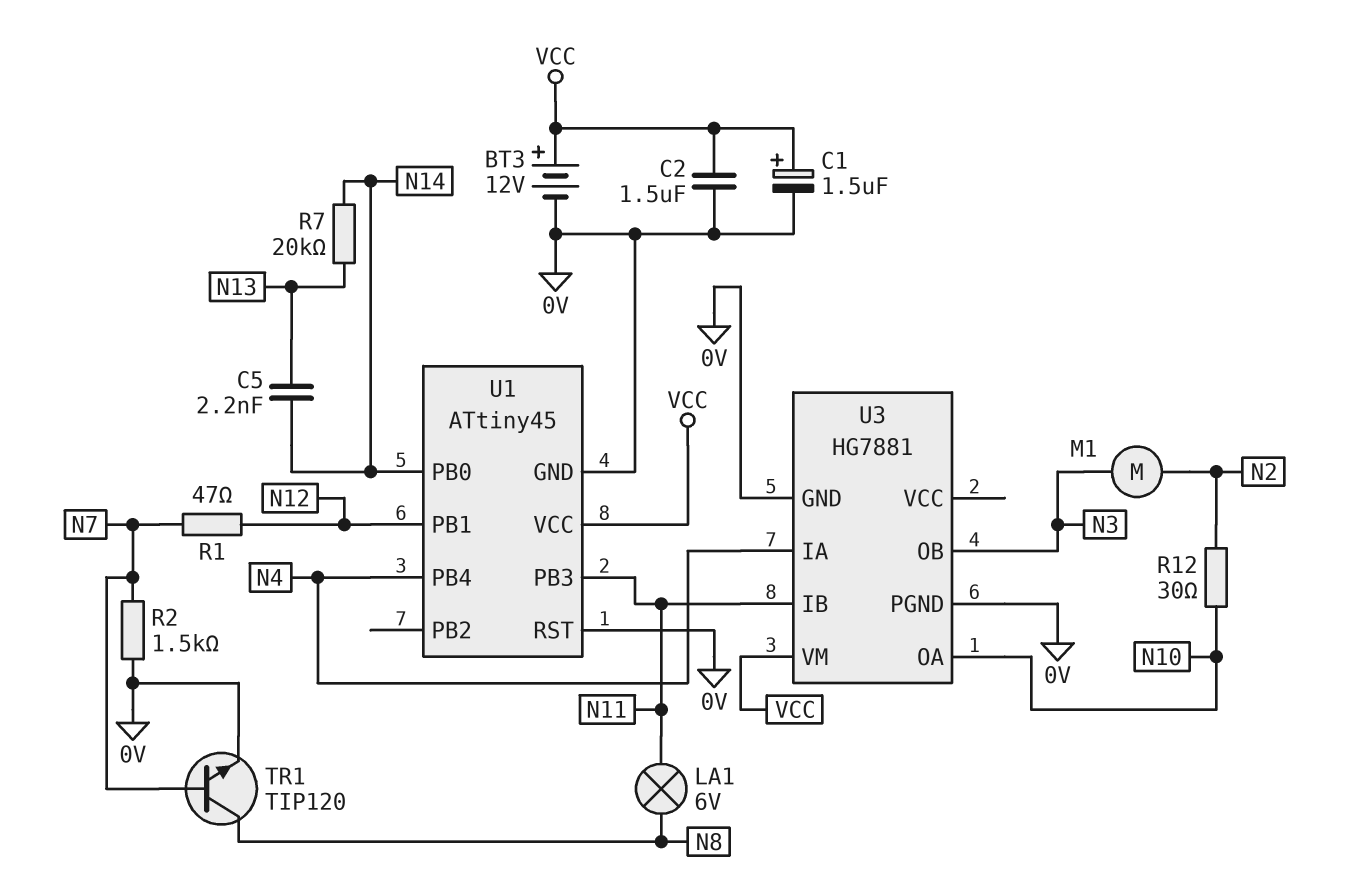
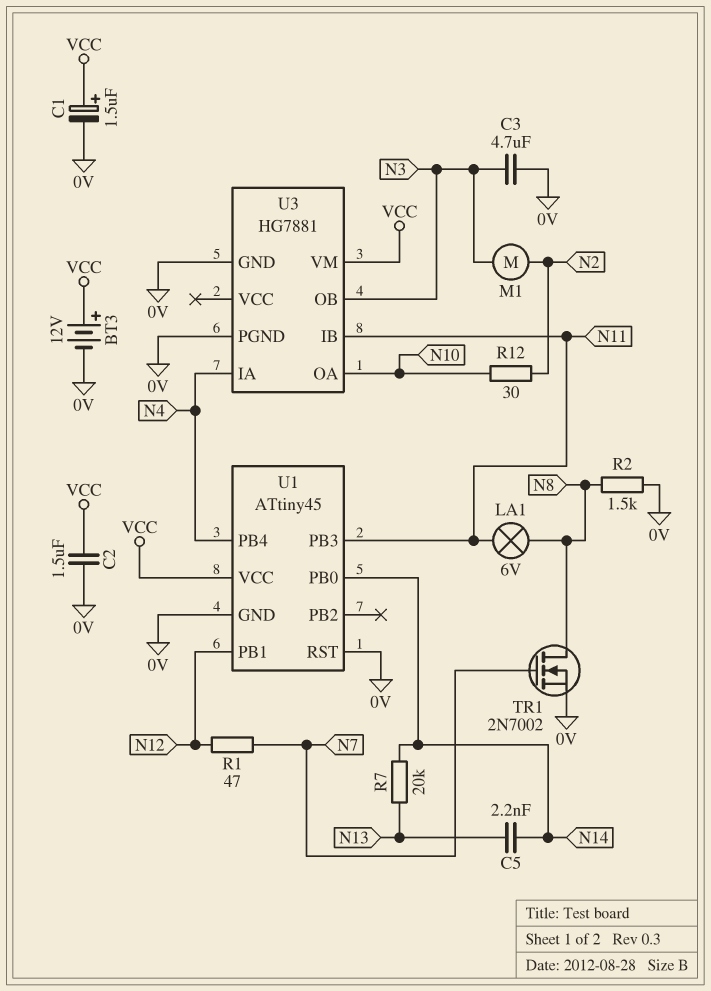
C3: none -> 4.7uF (0V, N3)
R2: 1.5k (0V, N7) -> 1.5k (0V, N8)
TR1: NPN TIP120 (B N7, C N8, E 0V) -> NMOS 2N7002 (G N7, D N8, S 0V)

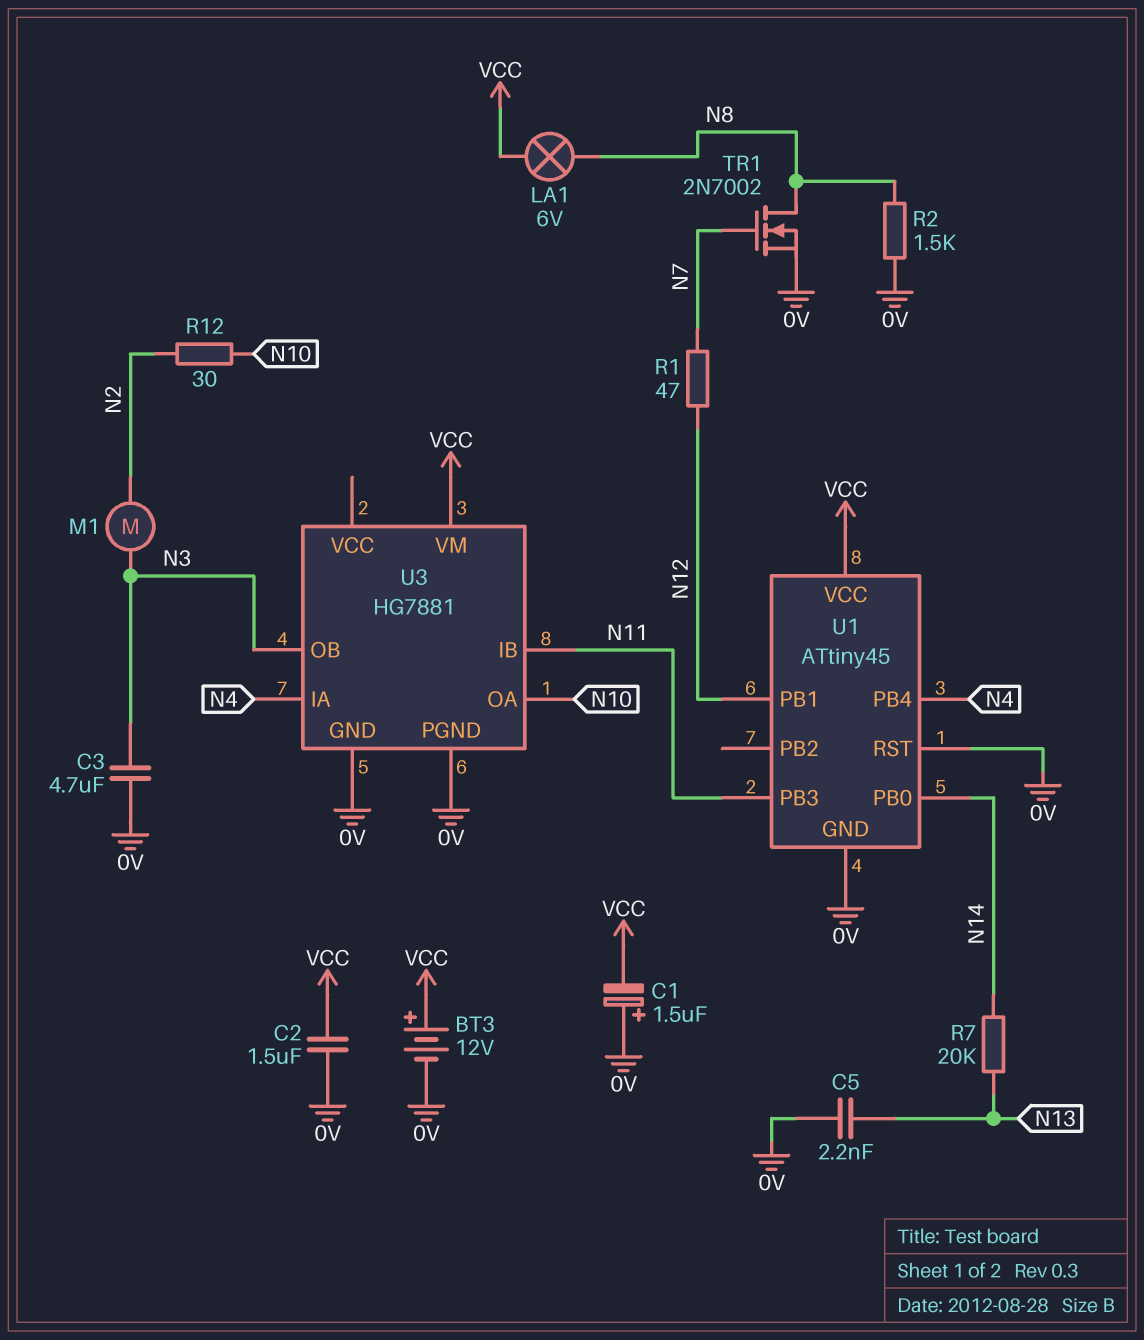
C1: 1.5uF (plus VCC, minus 0V) -> 1.5uF (plus 0V, minus VCC)
C5: 2.2nF (N13, N14) -> 2.2nF (0V, N13)
LA1: lamp 6V (N8, N11) -> lamp 6V (N8, VCC)

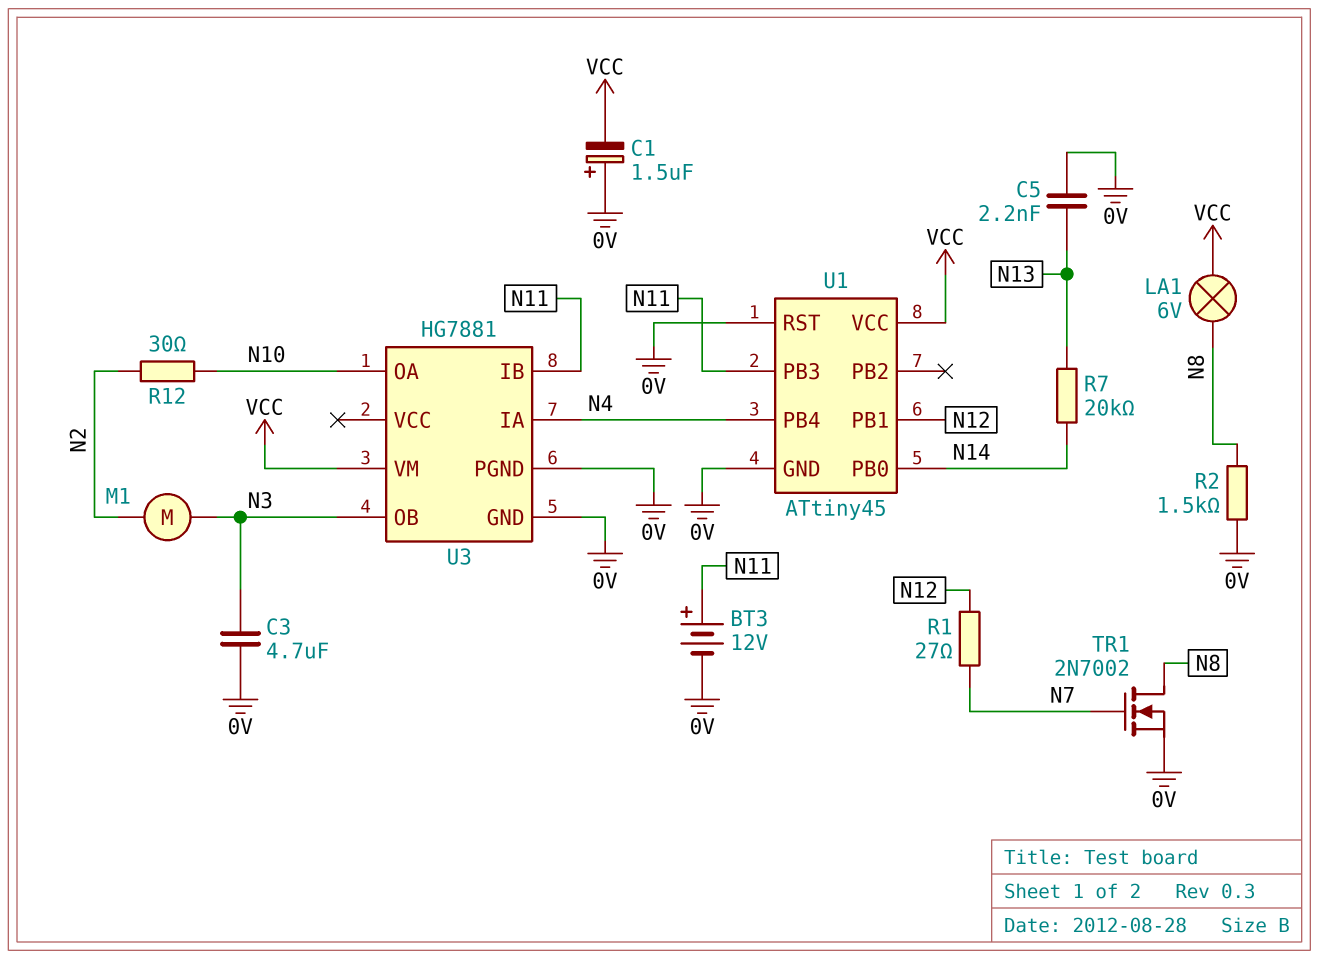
BT3: 12V (plus VCC, minus 0V) -> 12V (plus N11, minus 0V)
C2: 1.5uF (0V, VCC) -> none
R1: 47 (N7, N12) -> 27 (N7, N12)

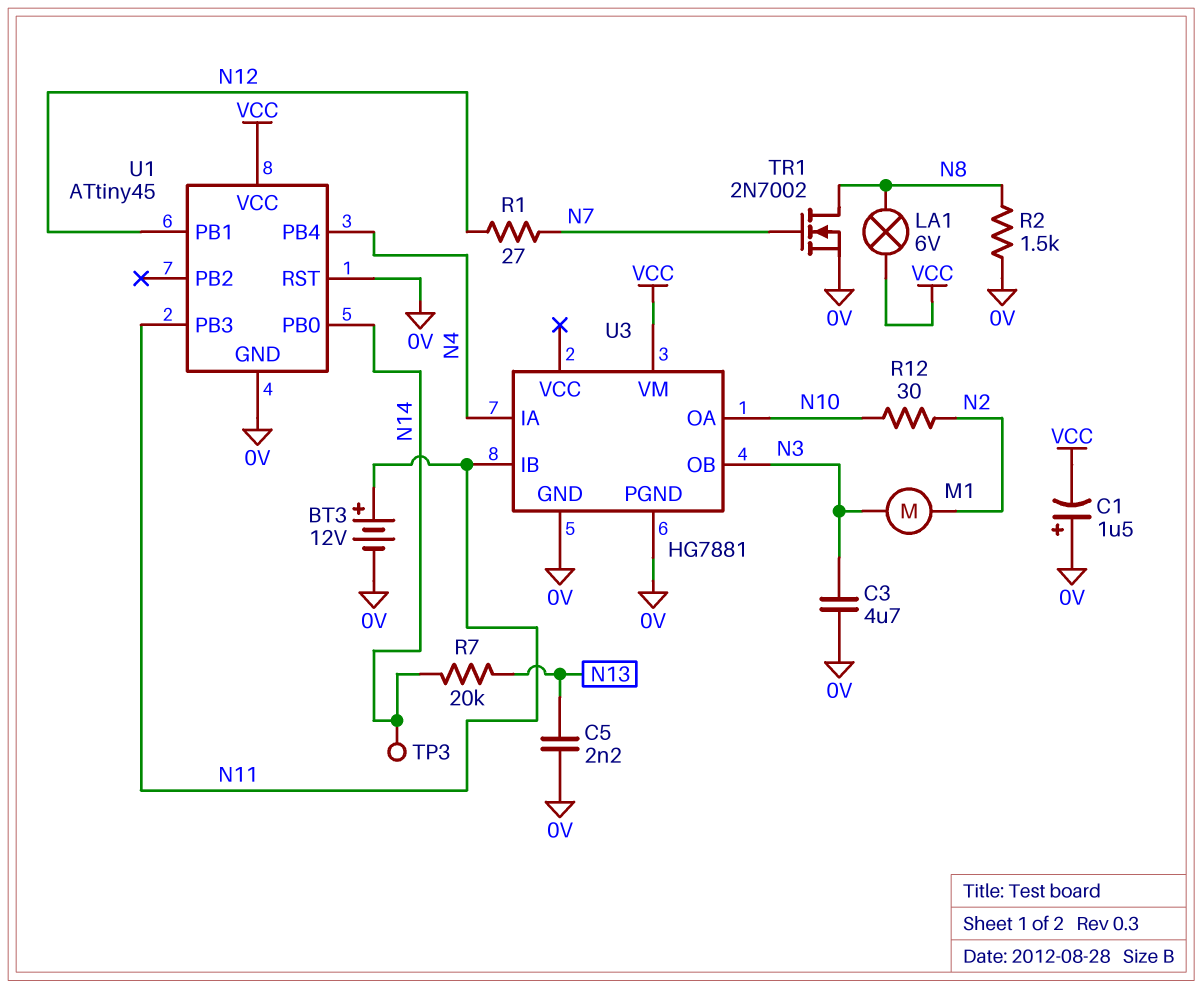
TP3: none -> test point (N14)

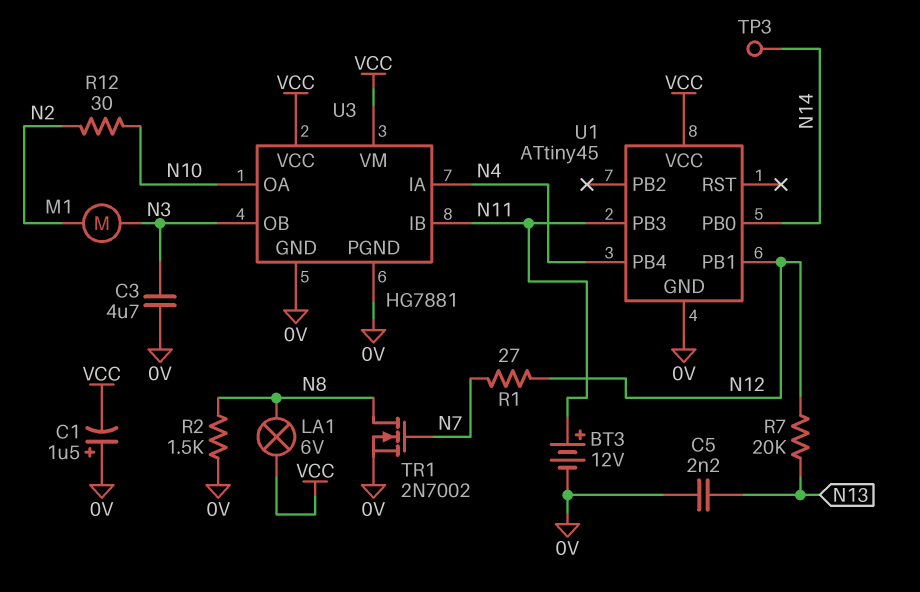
R7: 20k (N13, N14) -> 20k (N12, N13)
U1 pin RST: 0V -> none
U3 pin VCC: none -> VCC

